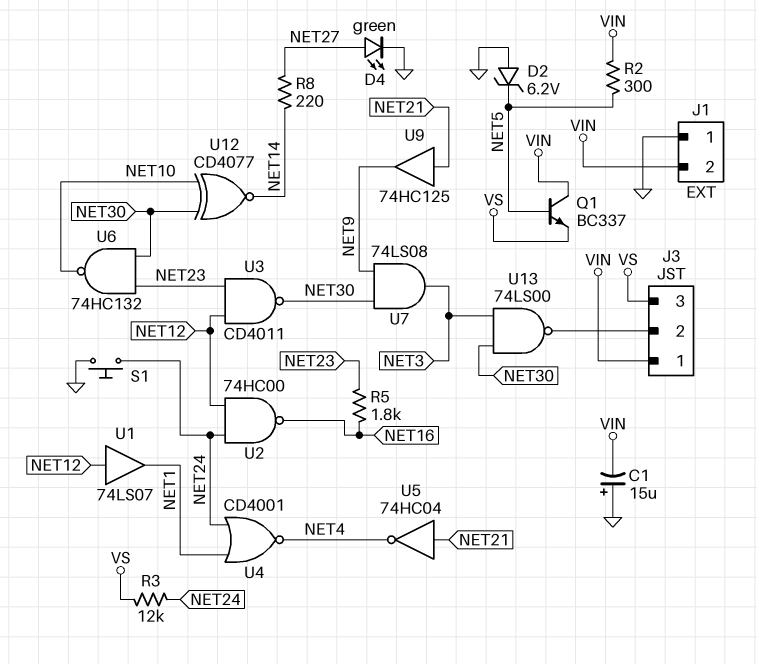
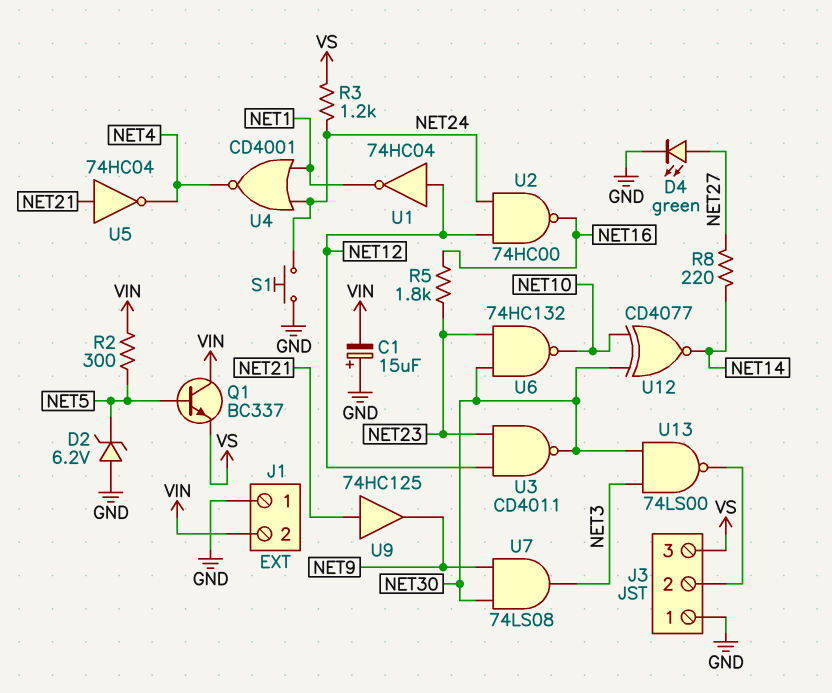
J3 pin 1: VIN -> GND
R3: 12k (NET24, VS) -> 1.2k (NET24, VS)
U1: buffer 74LS07 (in NET12, out NET1) -> NOT 74HC04 (in NET12, out NET1)

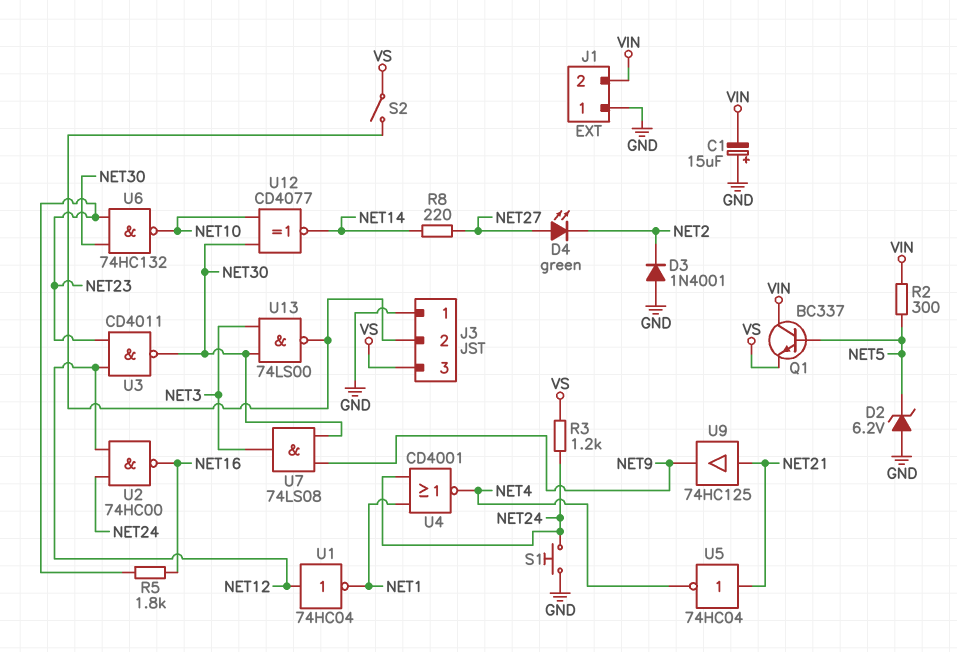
D3: none -> diode 1N4001 (A GND, K NET2)
D4: LED green (A NET27, K GND) -> LED green (A NET27, K NET2)
S2: none -> switch (J3/2, VS)

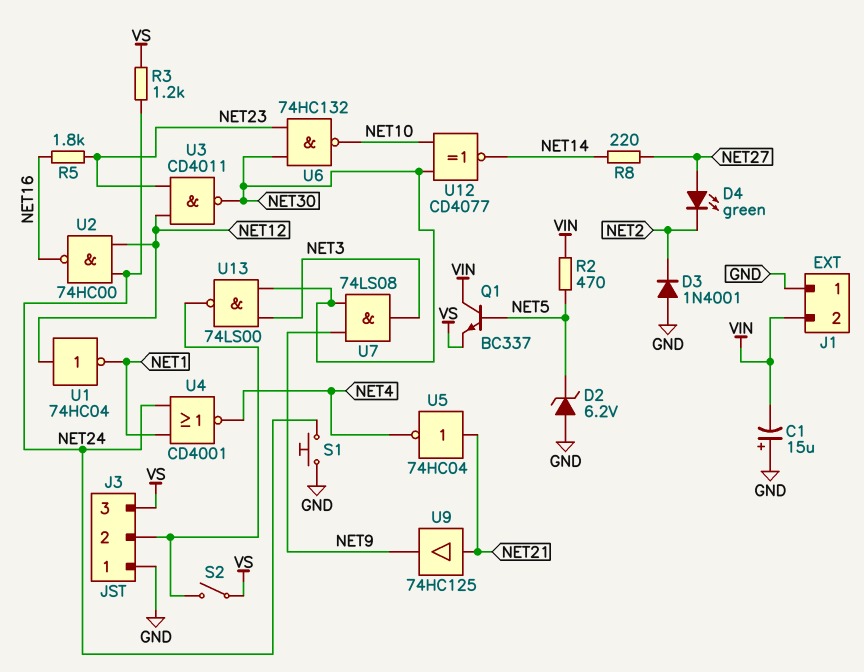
R2: 300 (NET5, VIN) -> 470 (NET5, VIN)

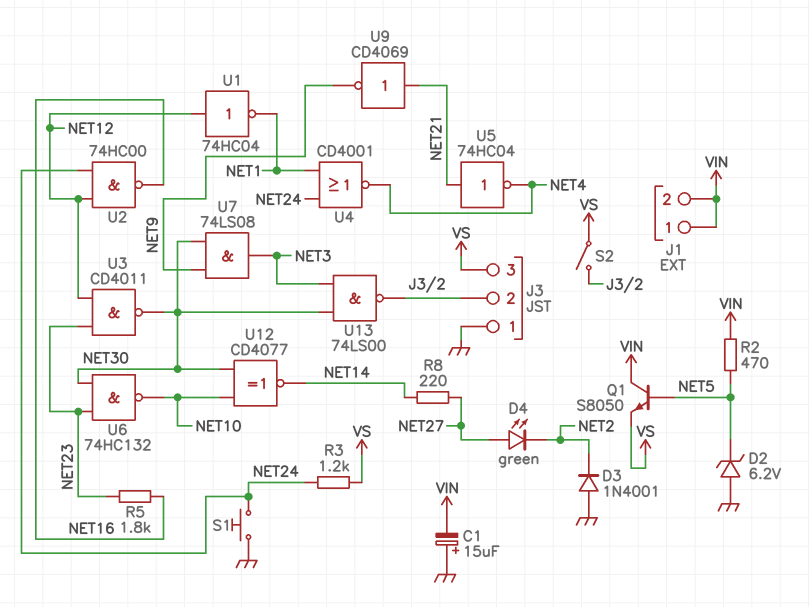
J1 pin 1: GND -> VIN
Q1: NPN BC337 (B NET5, C VIN, E VS) -> NPN S8050 (B NET5, C VIN, E VS)
U9: buffer 74HC125 (in NET21, out NET9) -> NOT CD4069 (in NET21, out NET9)

